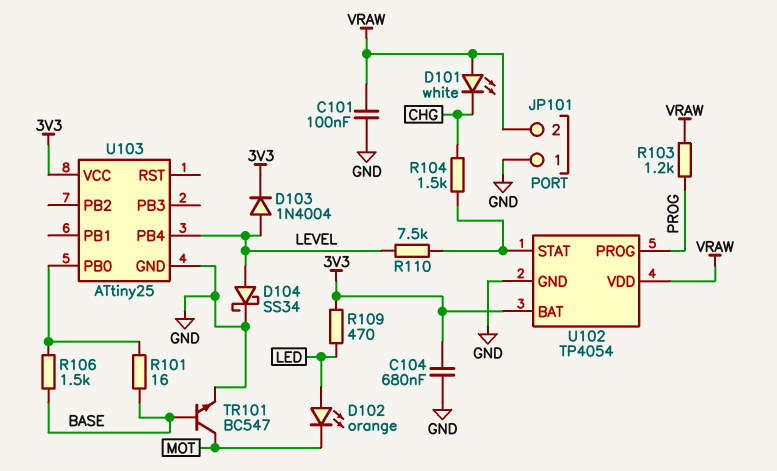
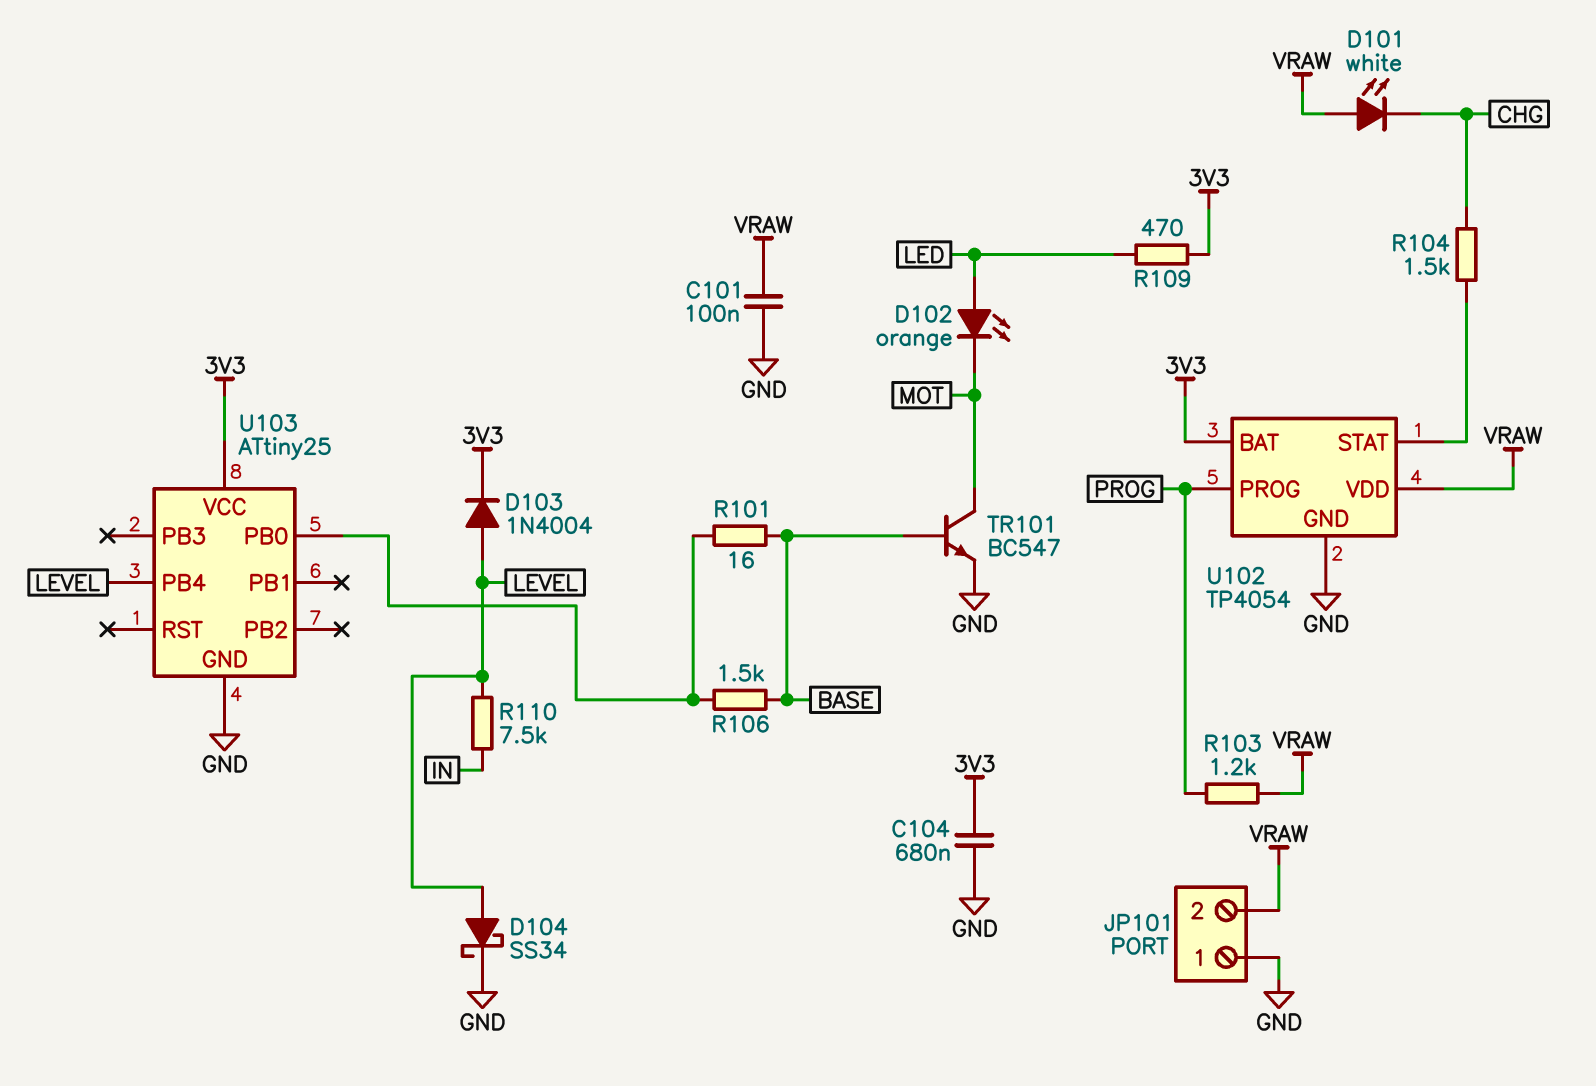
R110: 7.5k (LEVEL, U102/STAT) -> 7.5k (IN, LEVEL)

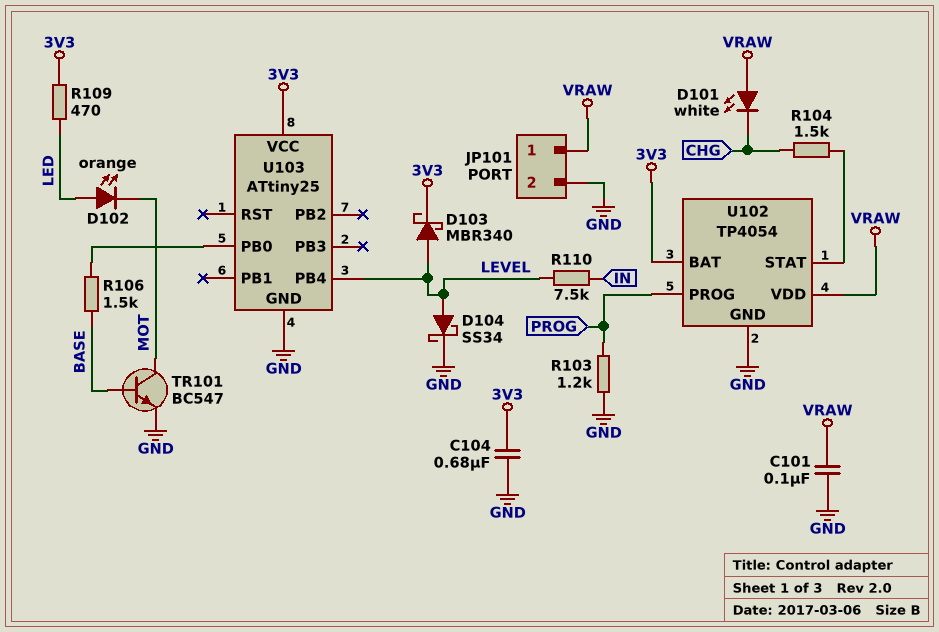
D103: diode 1N4004 (A LEVEL, K 3V3) -> schottky MBR340 (A LEVEL, K 3V3)
JP101 pin 1: GND -> VRAW
JP101 pin 2: VRAW -> GND
R101: 16 (BASE, U103/PB0) -> none
R103: 1.2k (PROG, VRAW) -> 1.2k (GND, PROG)

